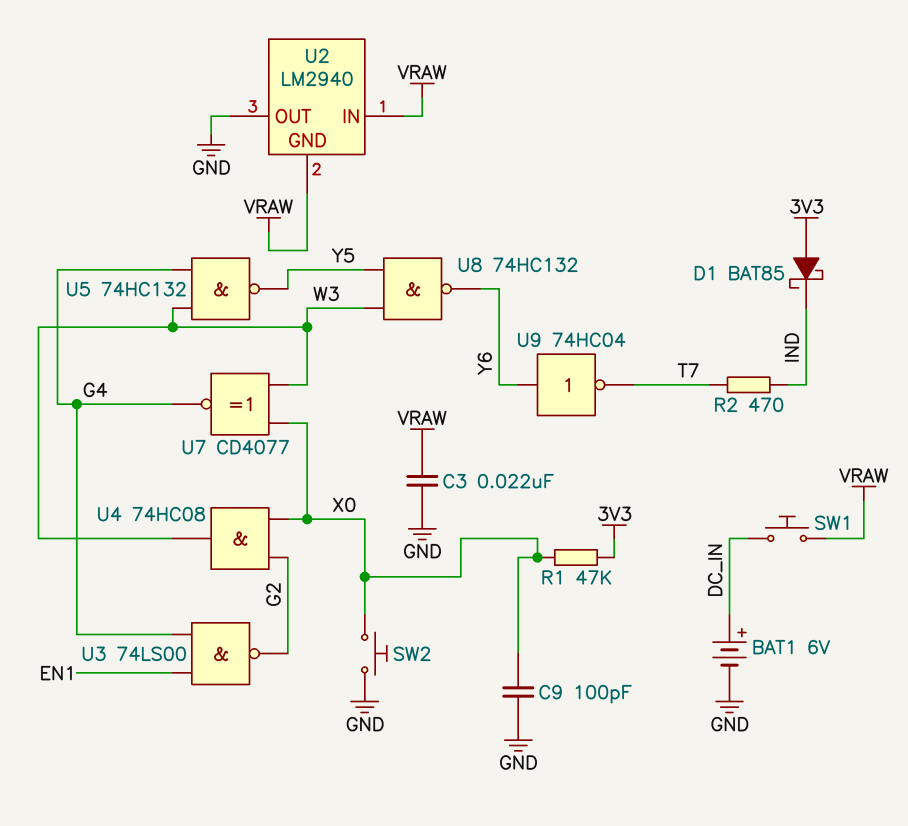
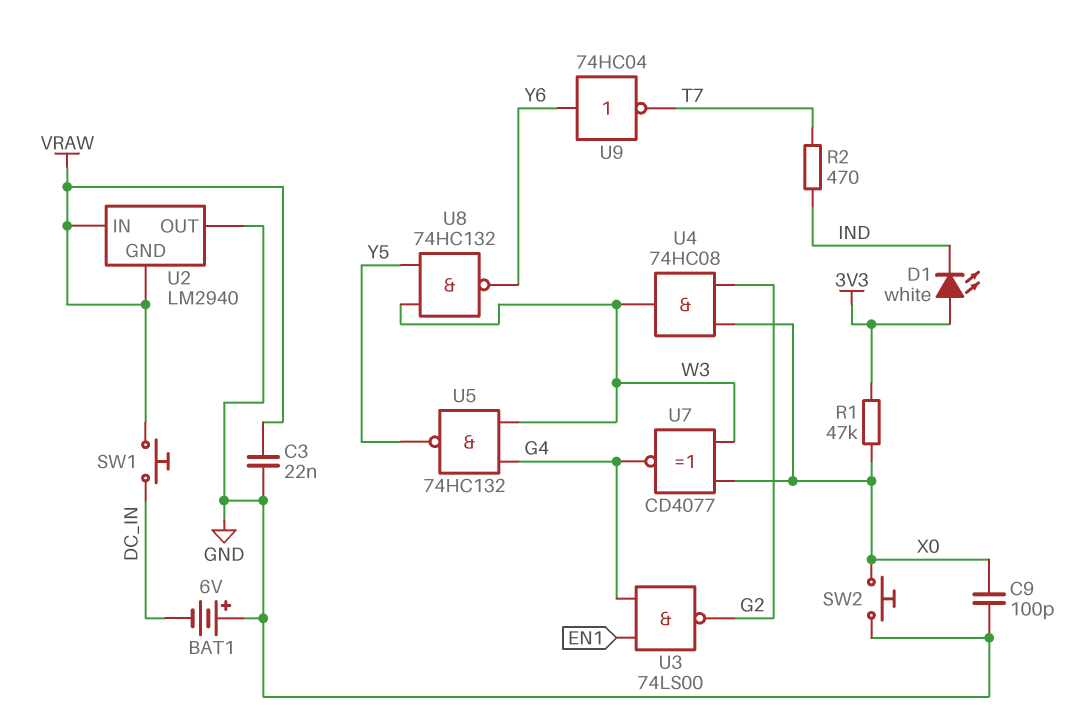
BAT1: 6V (plus DC_IN, minus GND) -> 6V (plus GND, minus DC_IN)
D1: schottky BAT85 (A 3V3, K IND) -> LED white (A 3V3, K IND)

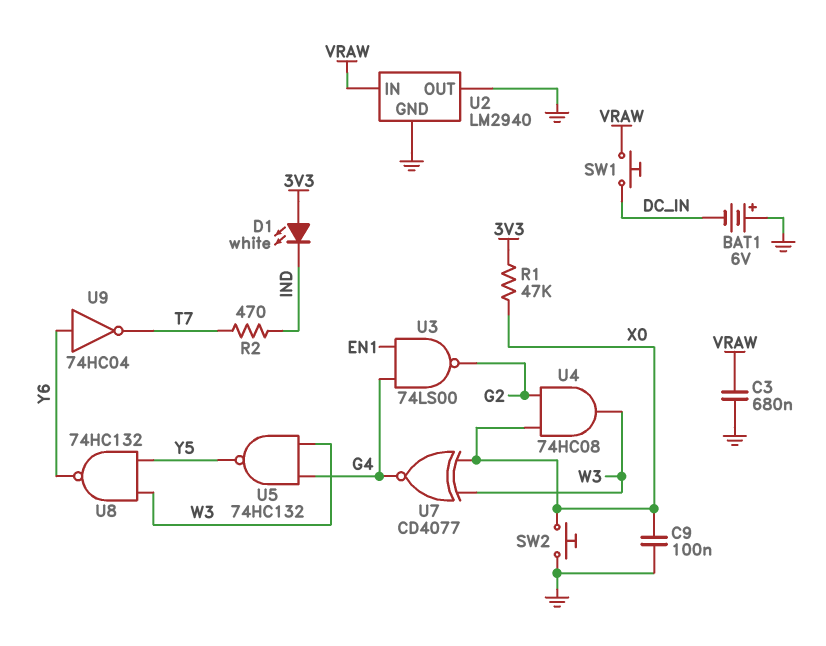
C3: 22nF (GND, VRAW) -> 680nF (GND, VRAW)
C9: 100pF (GND, X0) -> 100nF (GND, X0)
U2 pin GND: VRAW -> GND

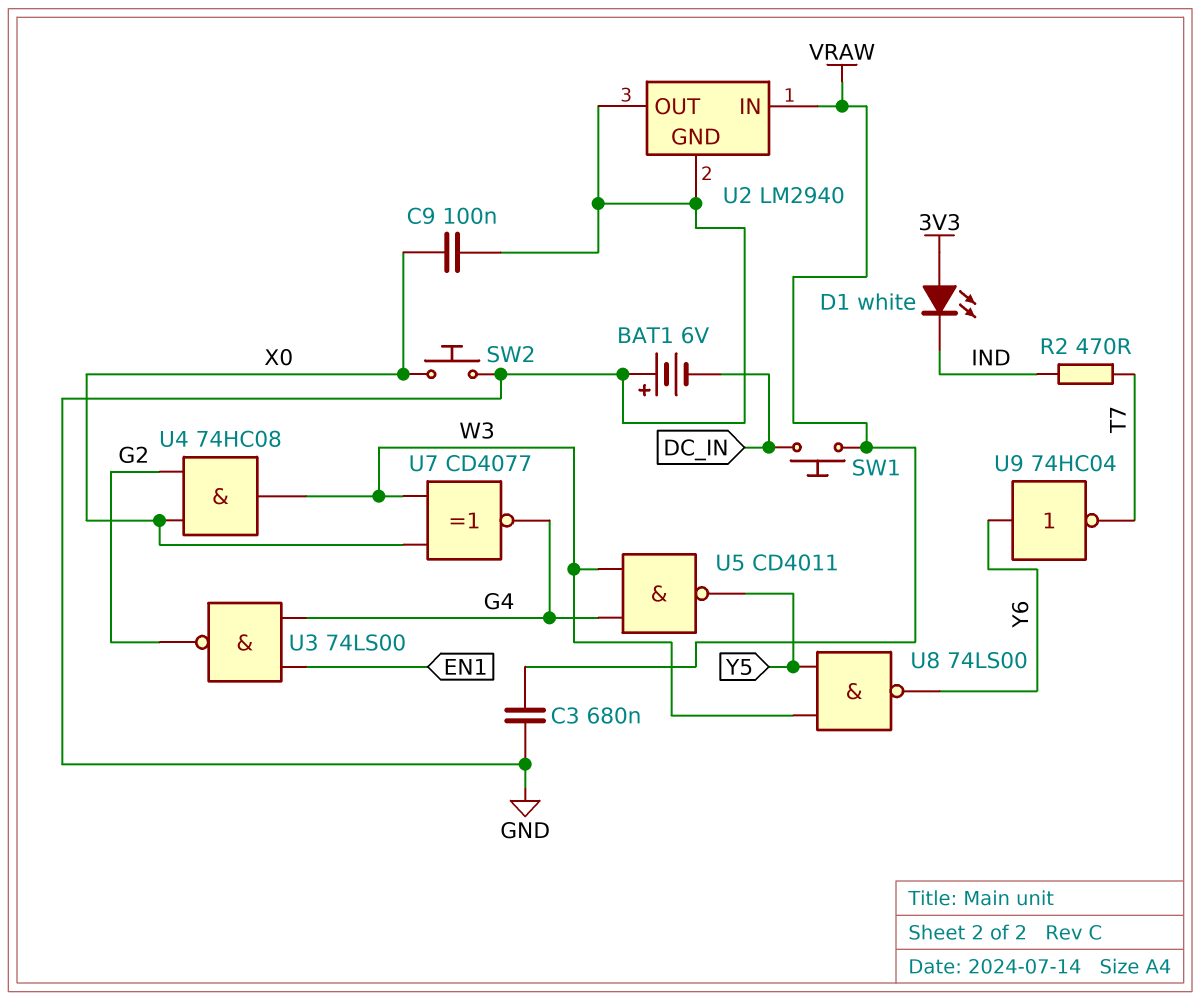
R1: 47k (3V3, X0) -> none
U5: NAND 74HC132 (in G4, in W3, out Y5) -> NAND CD4011 (in G4, in W3, out Y5)
U8: NAND 74HC132 (in W3, in Y5, out Y6) -> NAND 74LS00 (in W3, in Y5, out Y6)

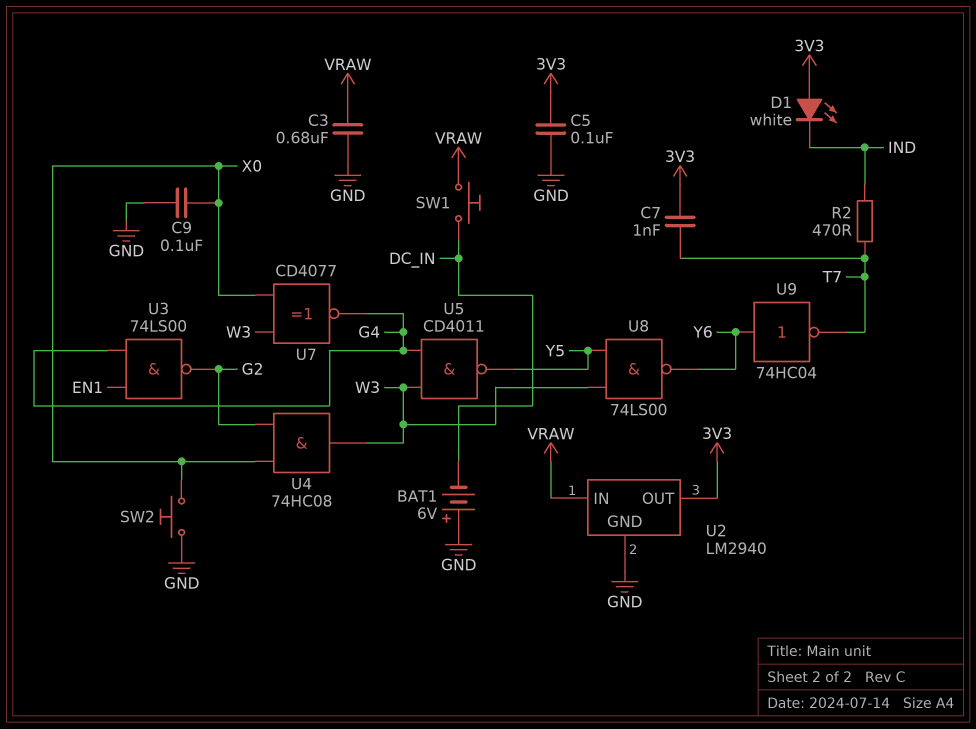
C5: none -> 100nF (3V3, GND)
C7: none -> 1nF (3V3, T7)
U2 pin OUT: GND -> 3V3

